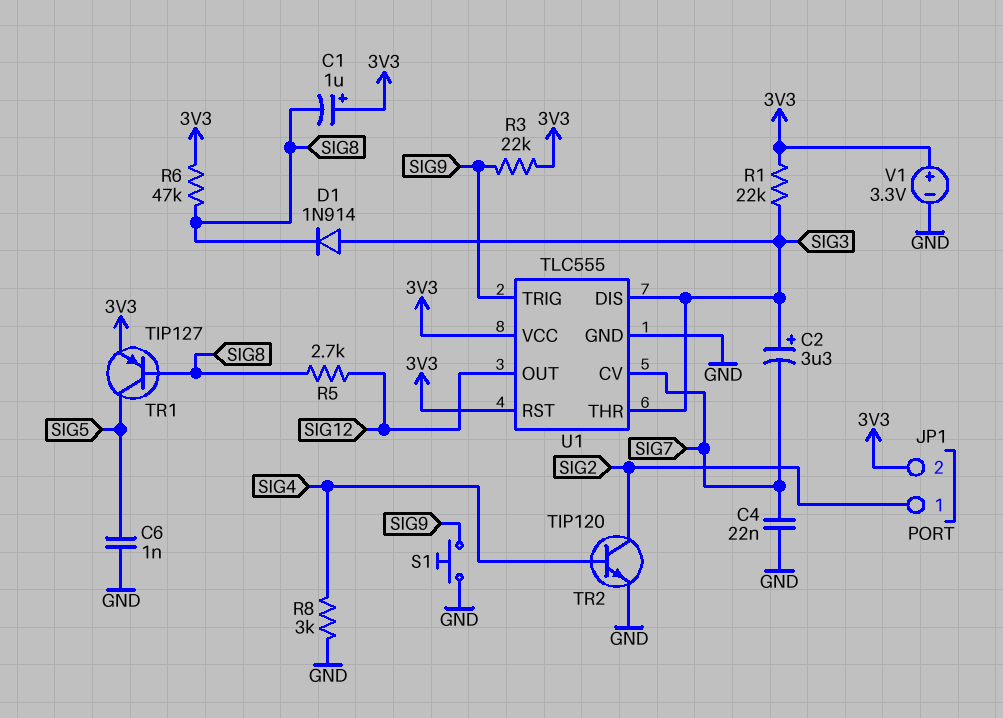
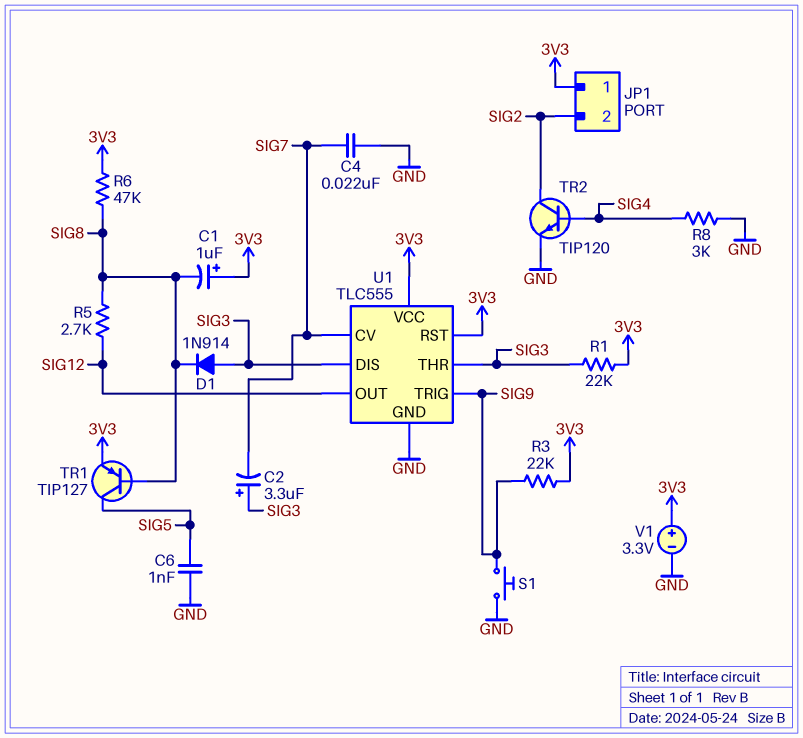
JP1 pin 1: SIG2 -> 3V3
JP1 pin 2: 3V3 -> SIG2

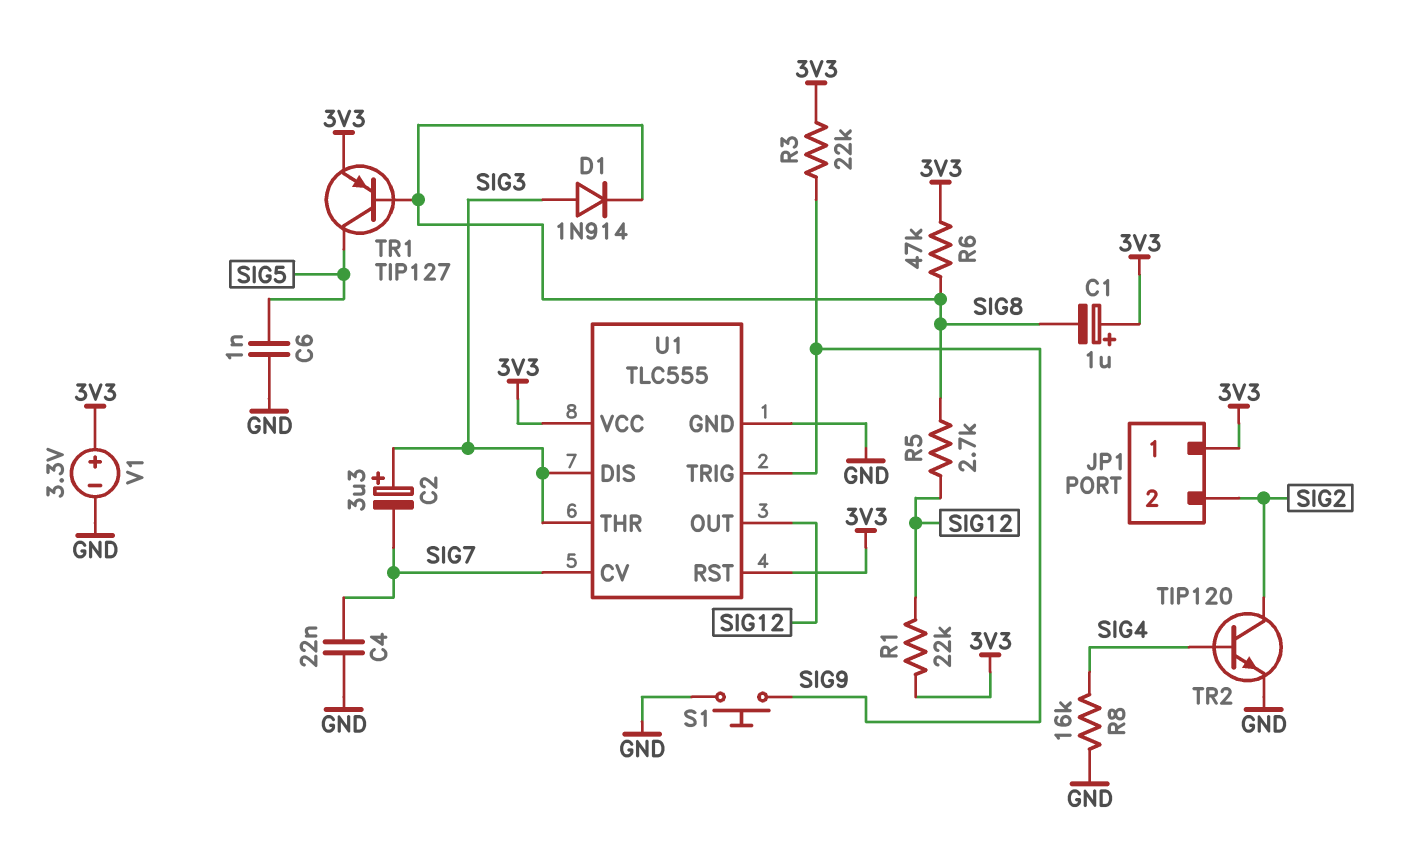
R1: 22k (3V3, SIG3) -> 22k (3V3, SIG12)
R8: 3k (GND, SIG4) -> 16k (GND, SIG4)

